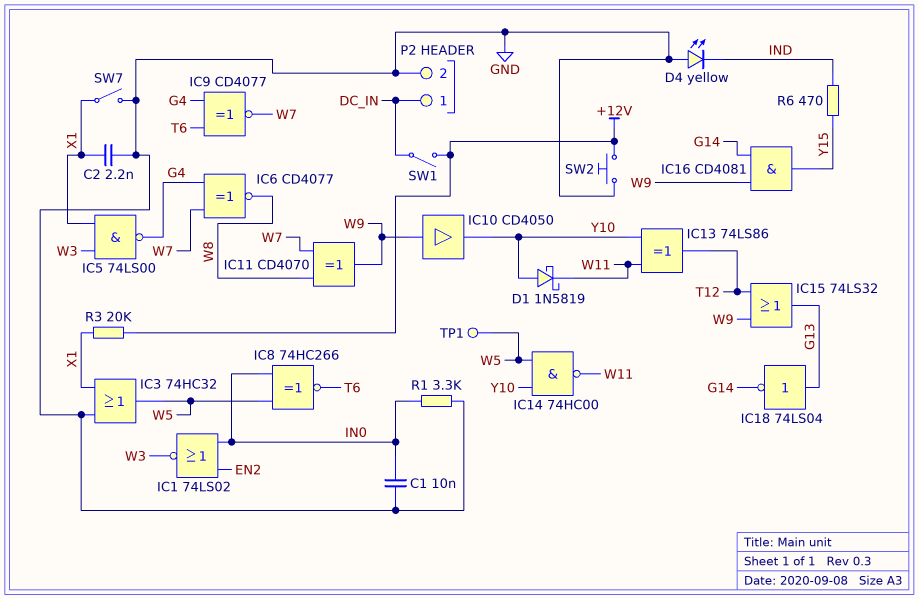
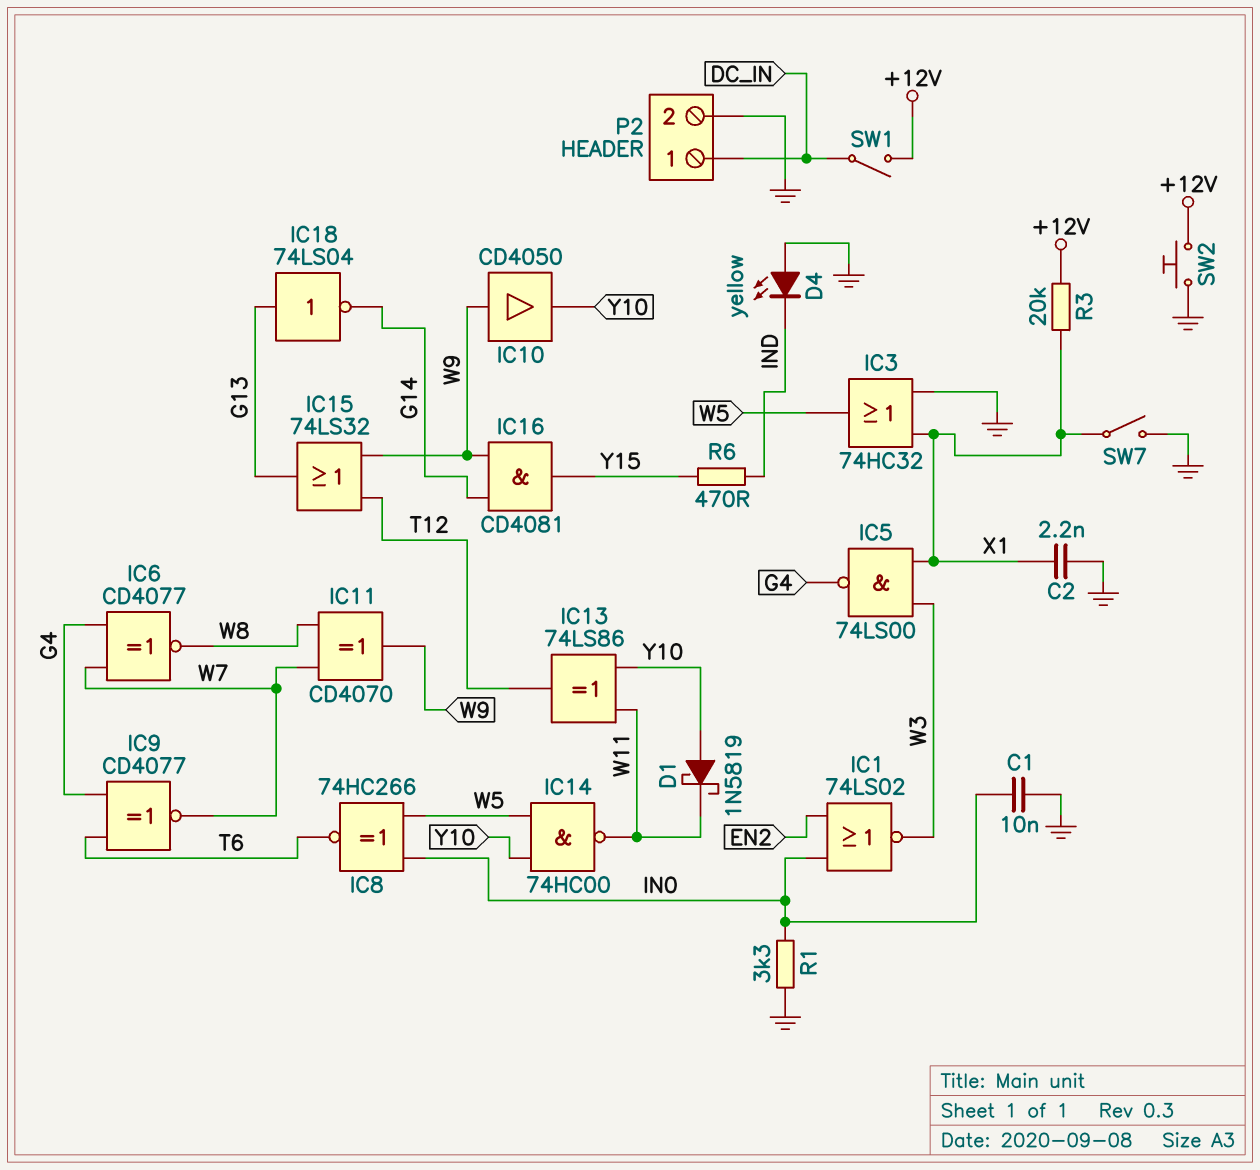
TP1: test point (W5) -> none

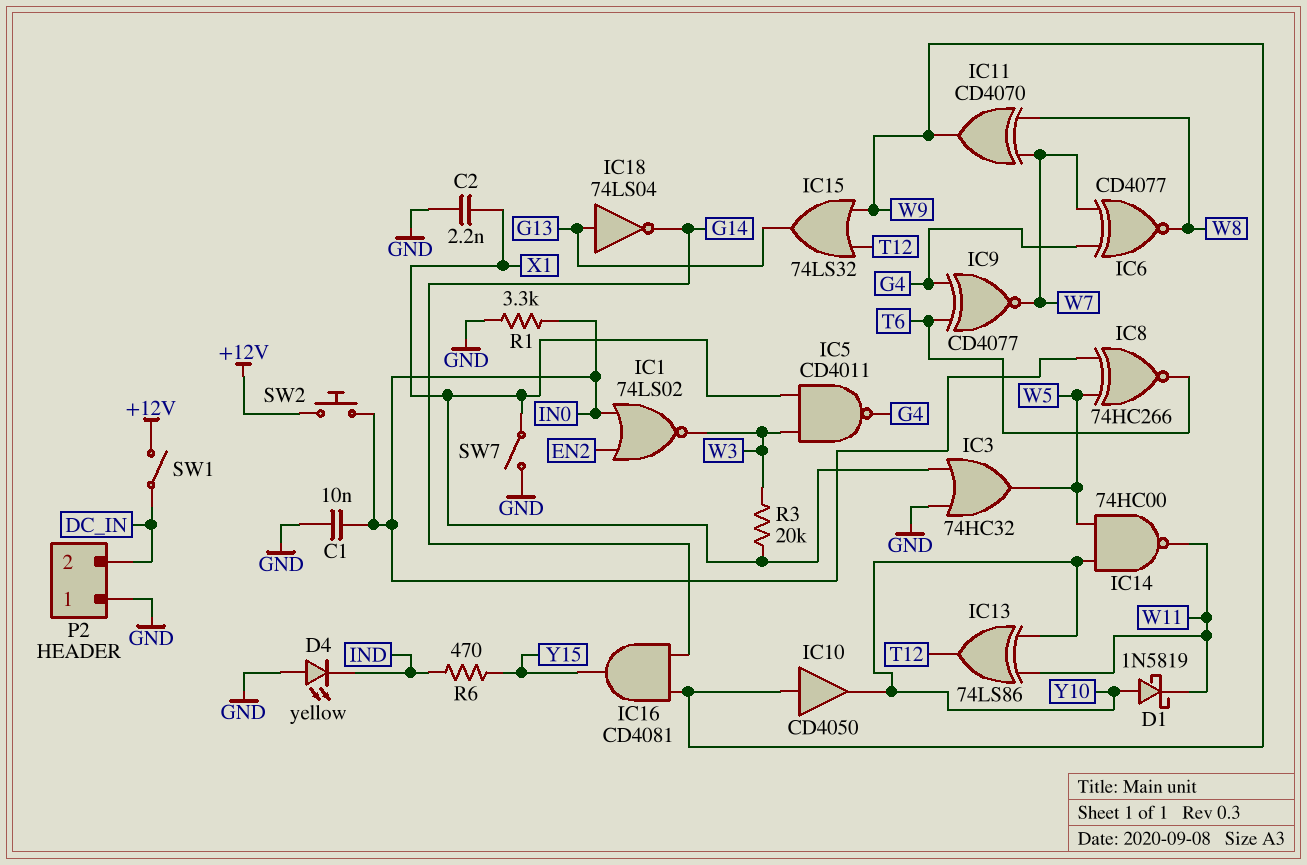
IC5: NAND 74LS00 (in W3, in X1, out G4) -> NAND CD4011 (in W3, in X1, out G4)
P2 pin 1: DC_IN -> GND
P2 pin 2: GND -> DC_IN
R3: 20k (+12V, X1) -> 20k (W3, X1)
SW2: button (+12V, GND) -> button (+12V, IN0)

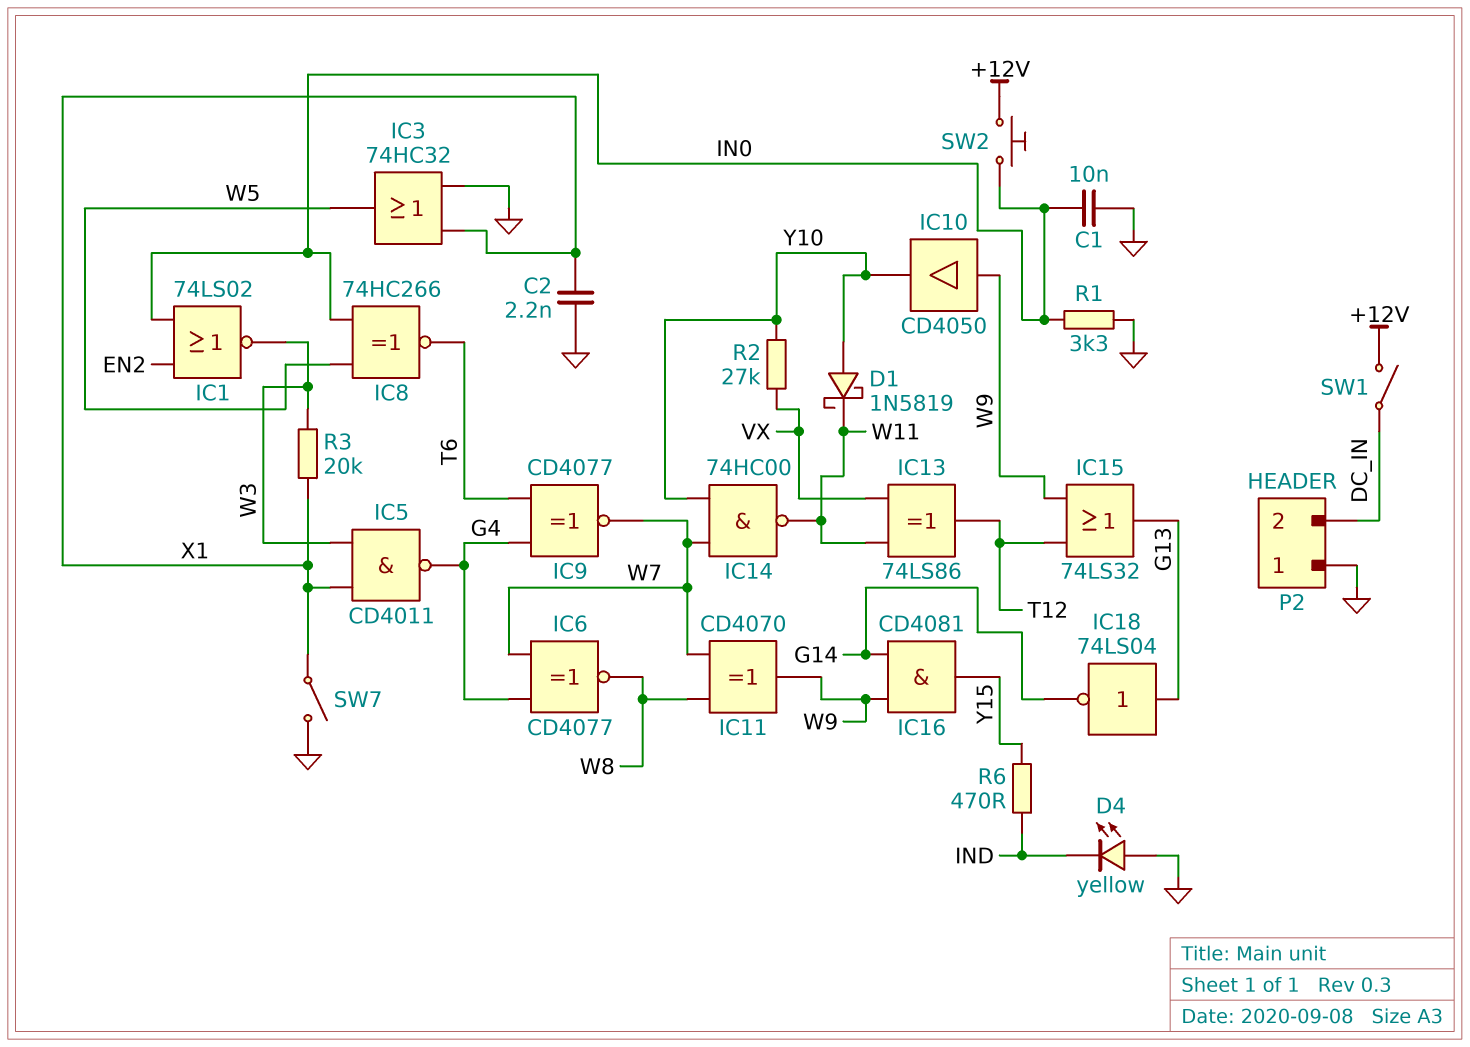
IC13: XOR 74LS86 (in W11, in Y10, out T12) -> XOR 74LS86 (in VX, in W11, out T12)
IC14: NAND 74HC00 (in W5, in Y10, out W11) -> NAND 74HC00 (in W7, in Y10, out W11)
R2: none -> 27k (VX, Y10)

